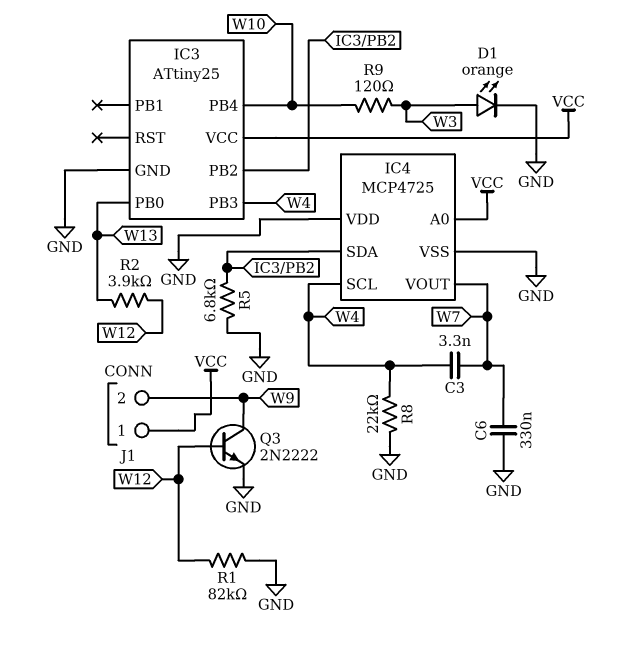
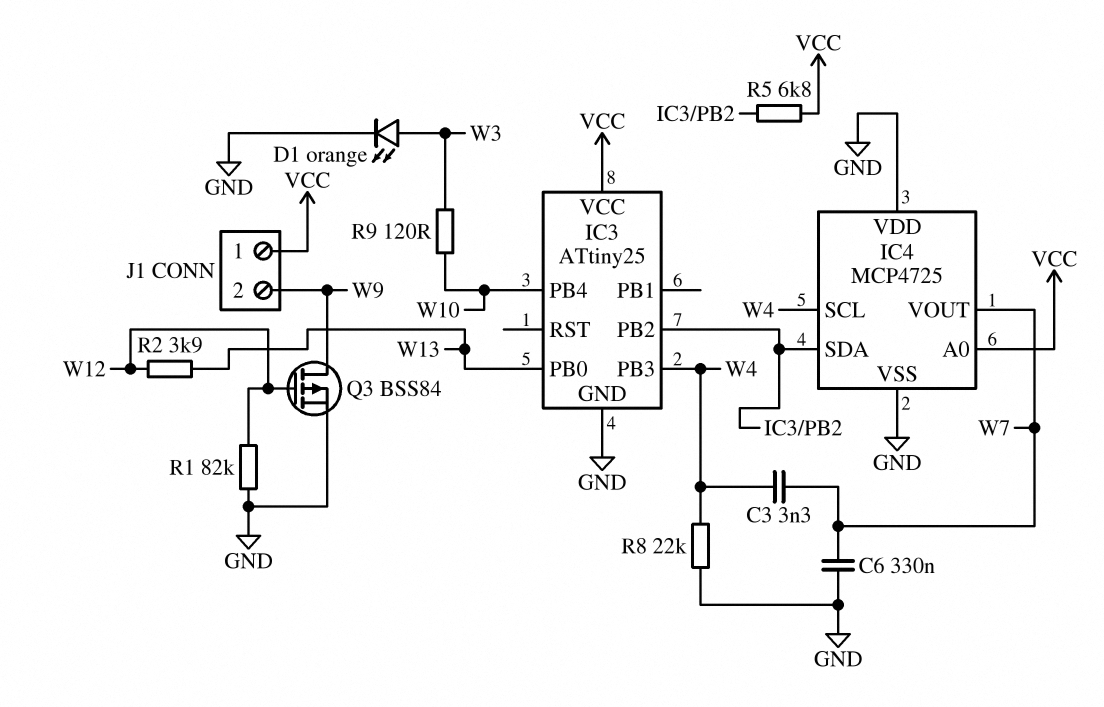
Q3: NPN 2N2222 (B W12, C W9, E GND) -> PMOS BSS84 (G W12, D W9, S GND)
R5: 6.8k (GND, IC3/PB2) -> 6.8k (IC3/PB2, VCC)

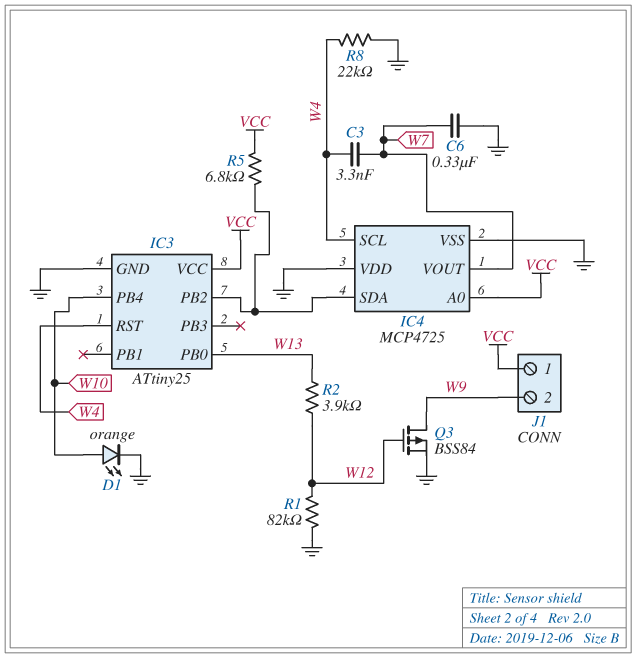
D1: LED orange (A W3, K GND) -> LED orange (A W10, K GND)
IC3 pin PB3: W4 -> none
IC3 pin RST: none -> W4
R9: 120 (W3, W10) -> none

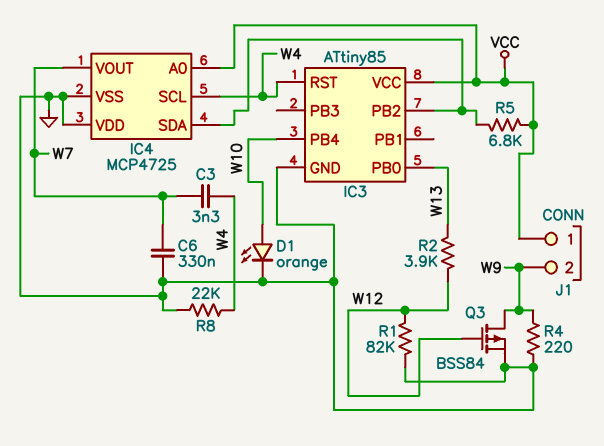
IC3: ATtiny25 -> ATtiny85
R4: none -> 220 (GND, W9)

